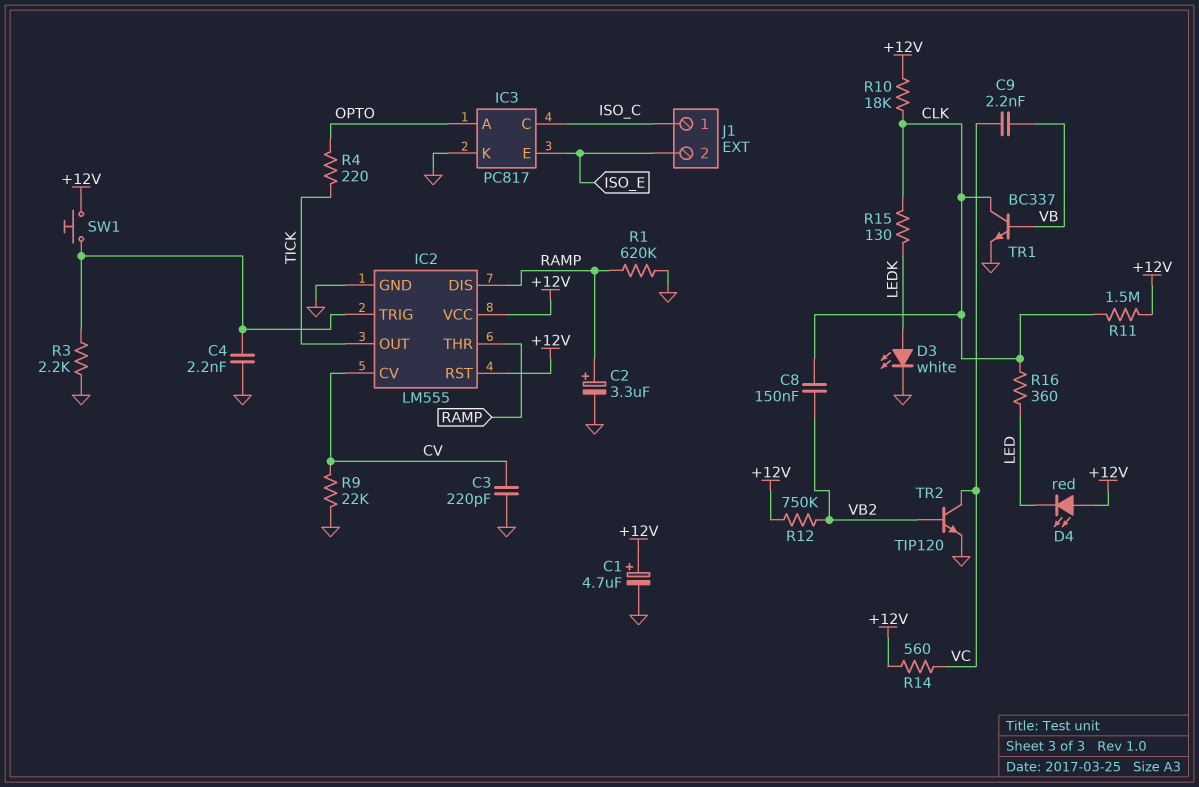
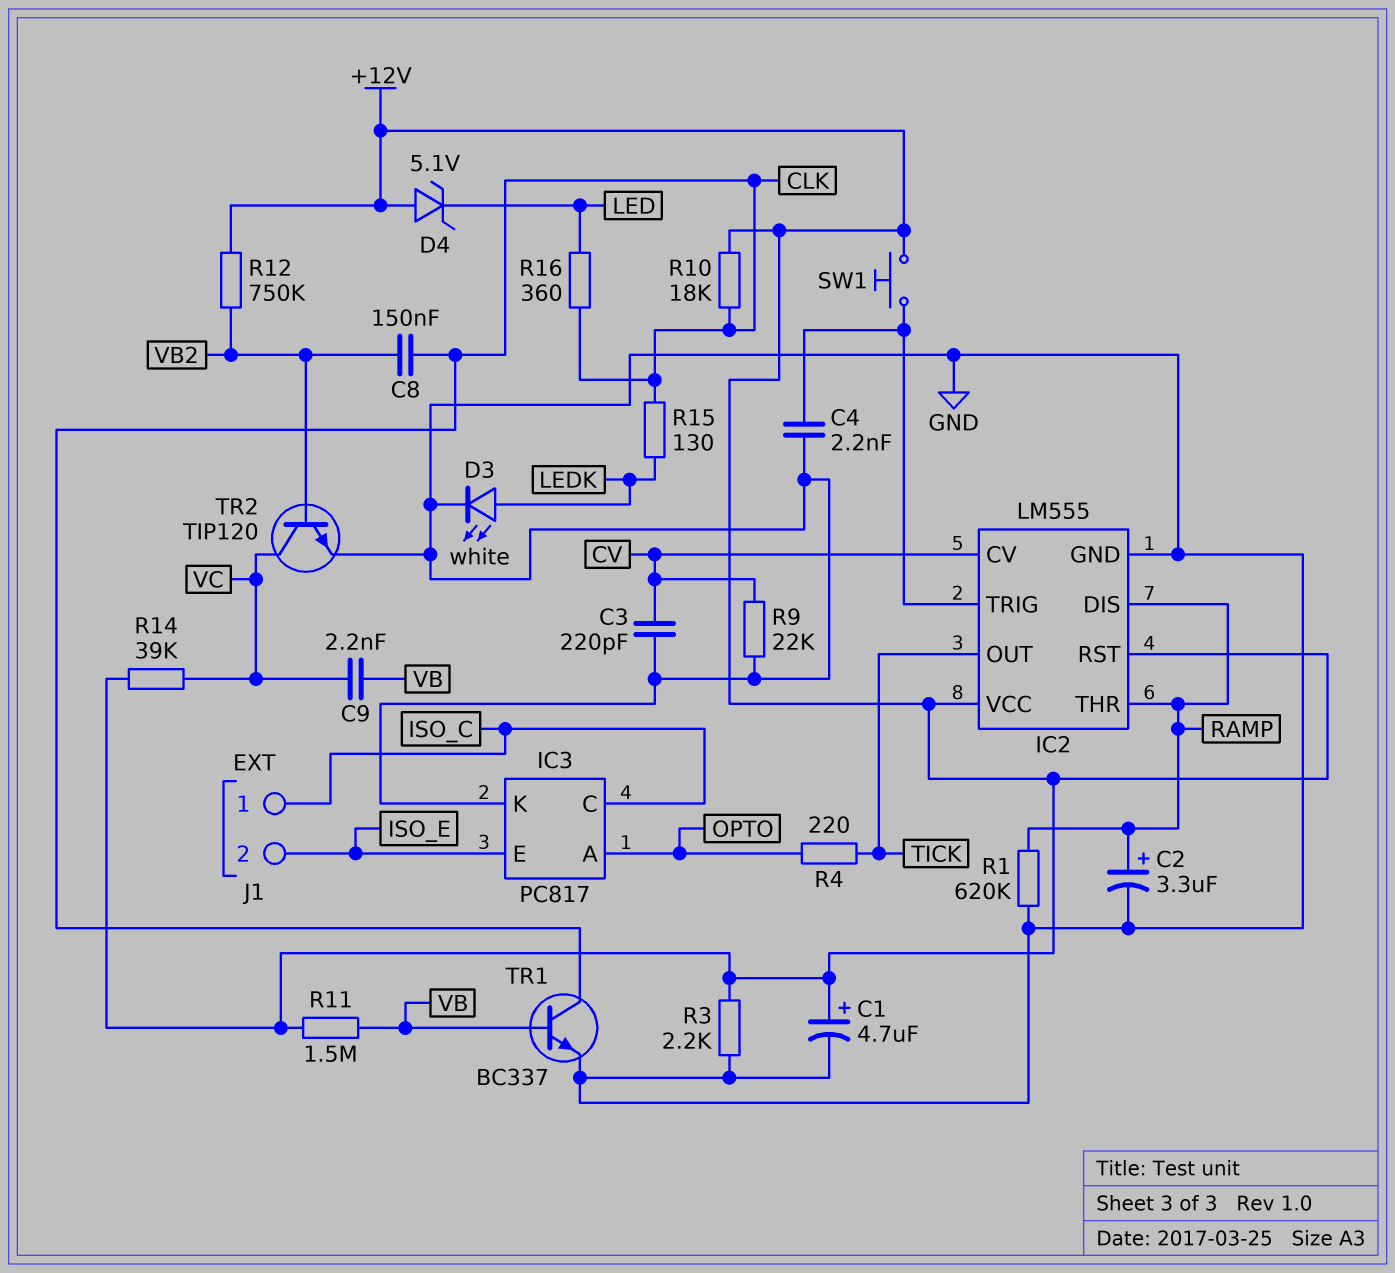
D4: LED red (A +12V, K LED) -> zener 5.1V (A +12V, K LED)
R3: 2.2k (GND, IC2/TRIG) -> 2.2k (+12V, GND)
R11: 1.5M (+12V, CLK) -> 1.5M (+12V, VB)
R14: 560 (+12V, VC) -> 39k (+12V, VC)

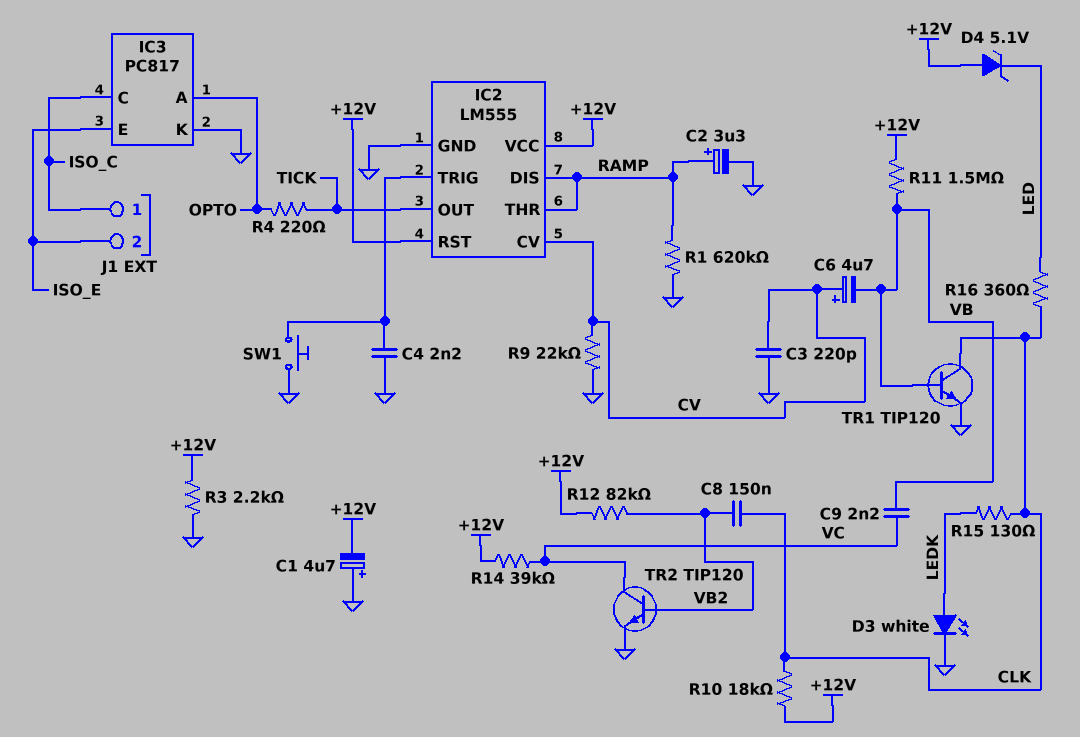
C1: 4.7uF (plus +12V, minus GND) -> 4.7uF (plus GND, minus +12V)
C6: none -> 4.7uF (plus CV, minus VB)
R12: 750k (+12V, VB2) -> 82k (+12V, VB2)
SW1: button (+12V, IC2/TRIG) -> button (GND, IC2/TRIG)
TR1: NPN BC337 (B VB, C CLK, E GND) -> NPN TIP120 (B VB, C CLK, E GND)

